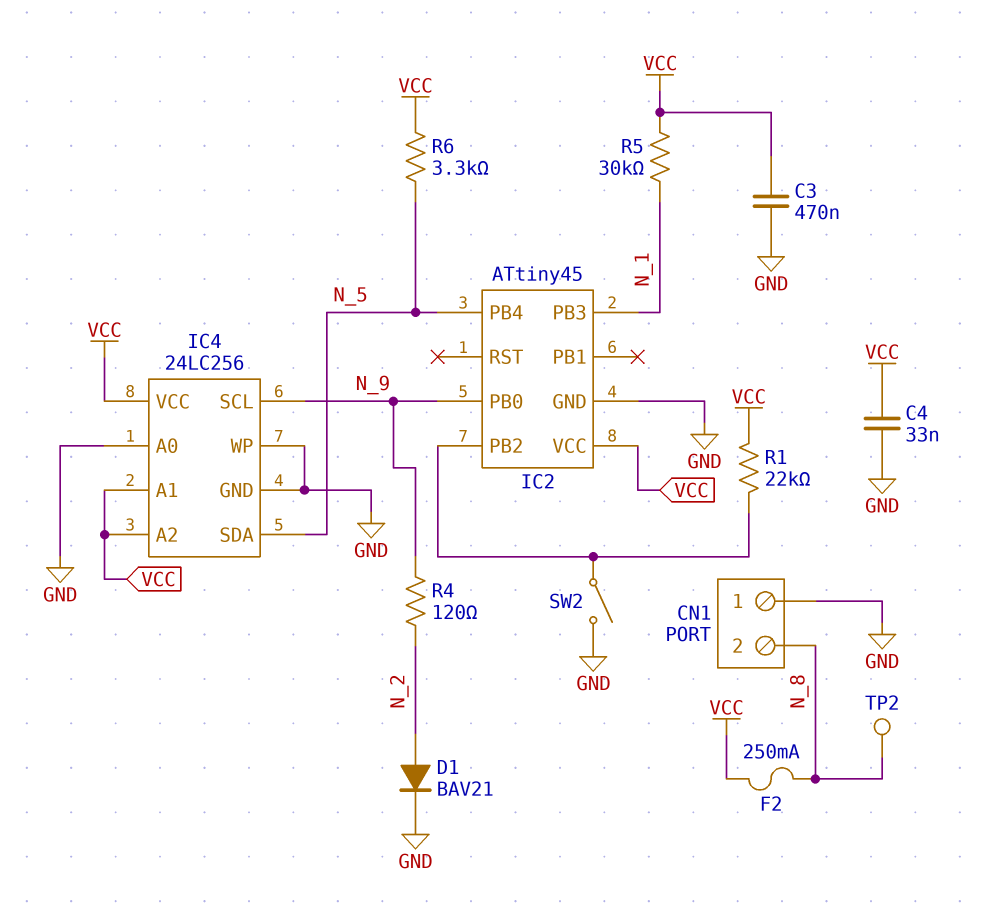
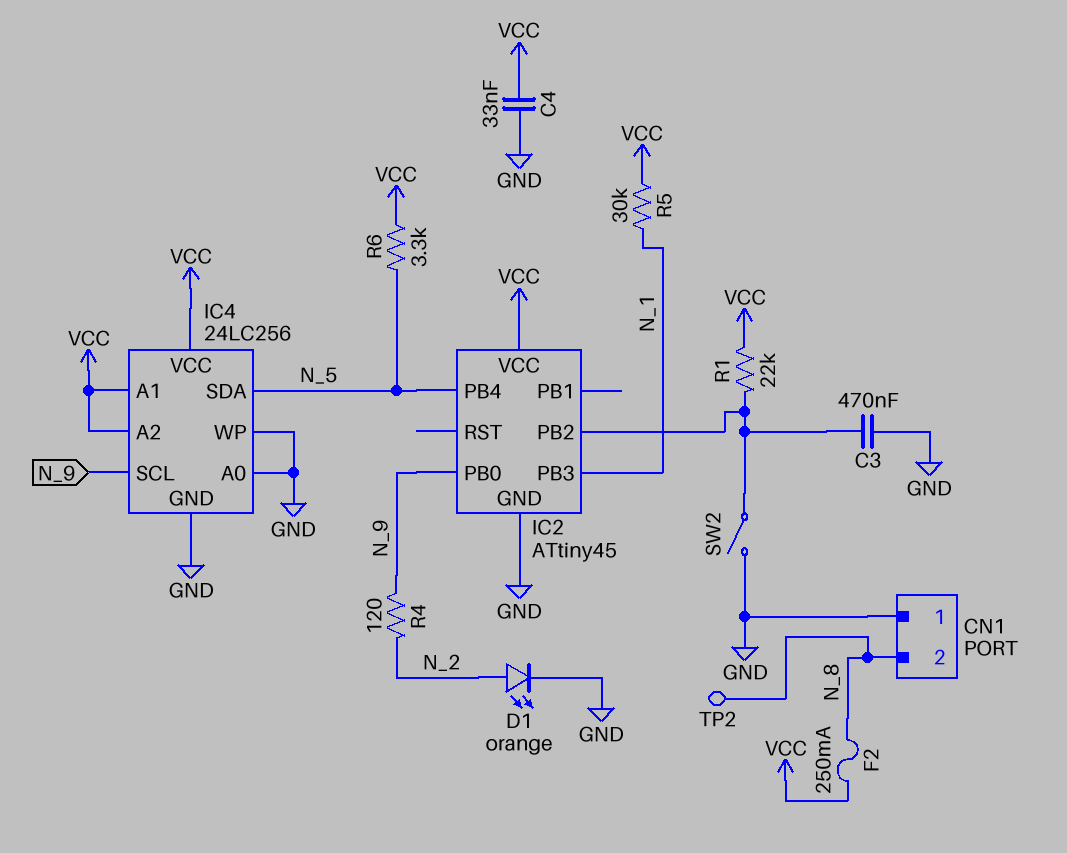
C3: 470nF (GND, VCC) -> 470nF (GND, IC2/PB2)
D1: diode BAV21 (A N_2, K GND) -> LED orange (A N_2, K GND)

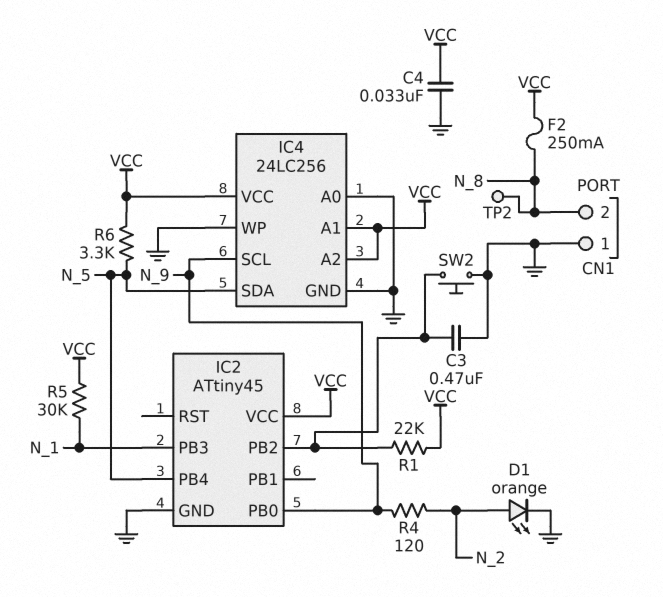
SW2: switch (GND, IC2/PB2) -> button (GND, IC2/PB2)

